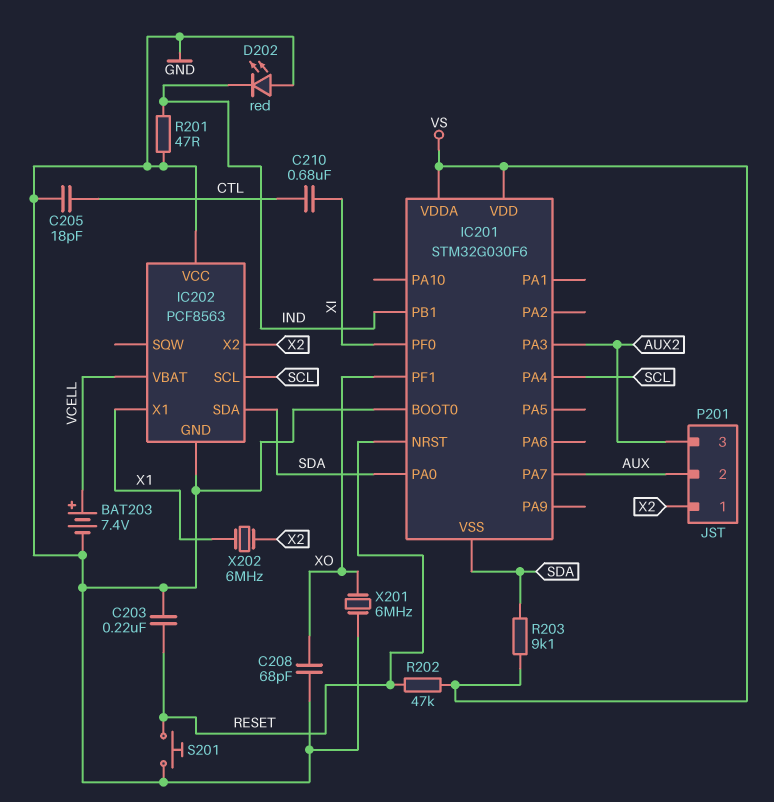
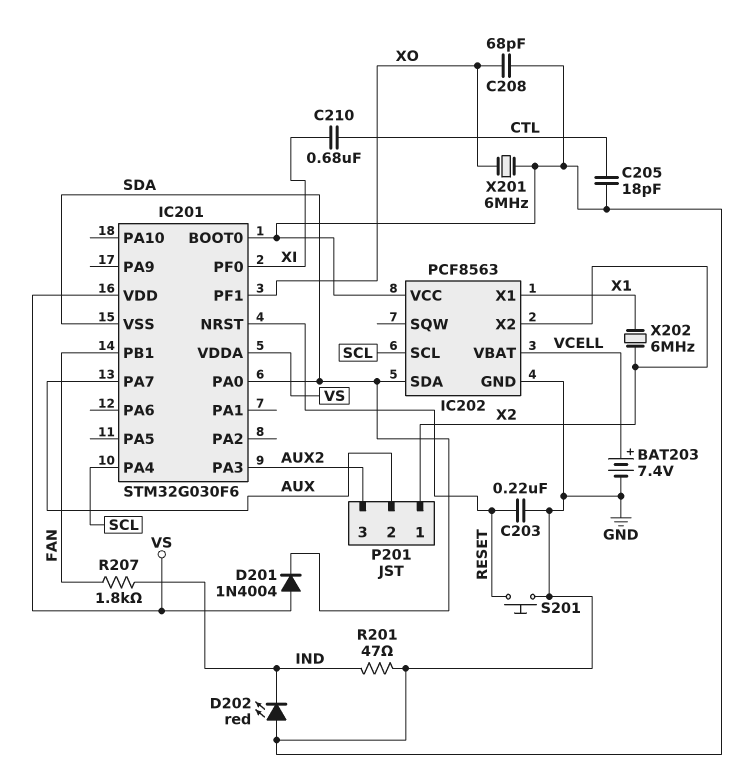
D201: none -> diode 1N4004 (A VS, K SDA)
IC201 pin PB1: IND -> FAN
R202: 47k (RESET, VS) -> none
R203: 9.1k (SDA, VS) -> none
R207: none -> 1.8k (FAN, IND)

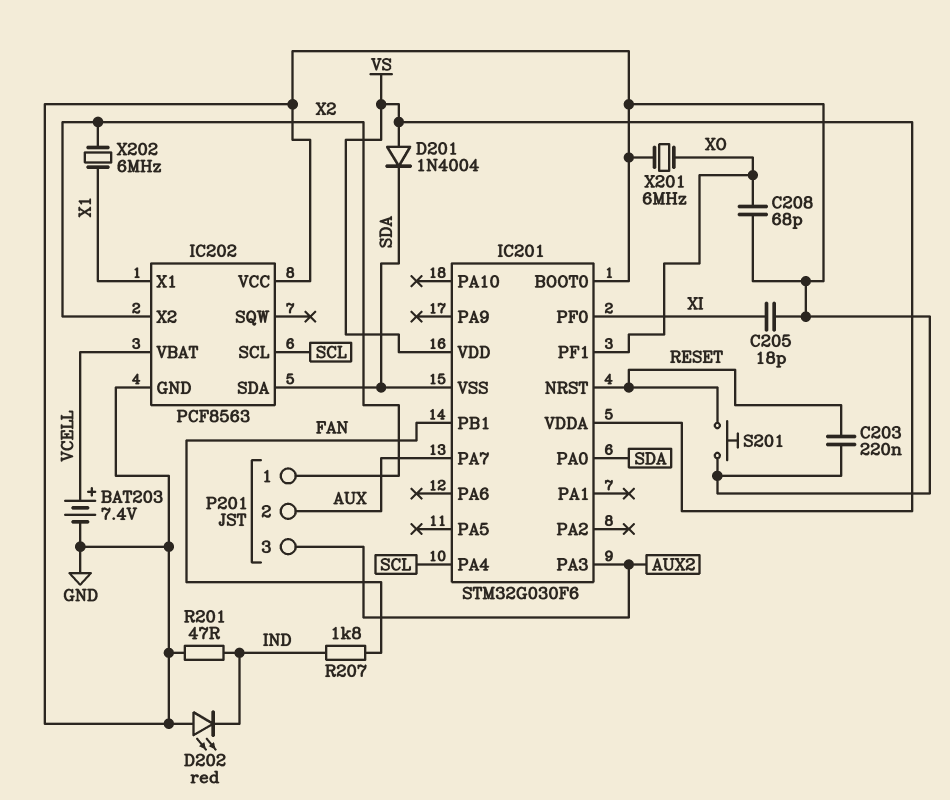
C205: 18pF (CTL, GND) -> 18pF (GND, XI)
C210: 680nF (CTL, XI) -> none

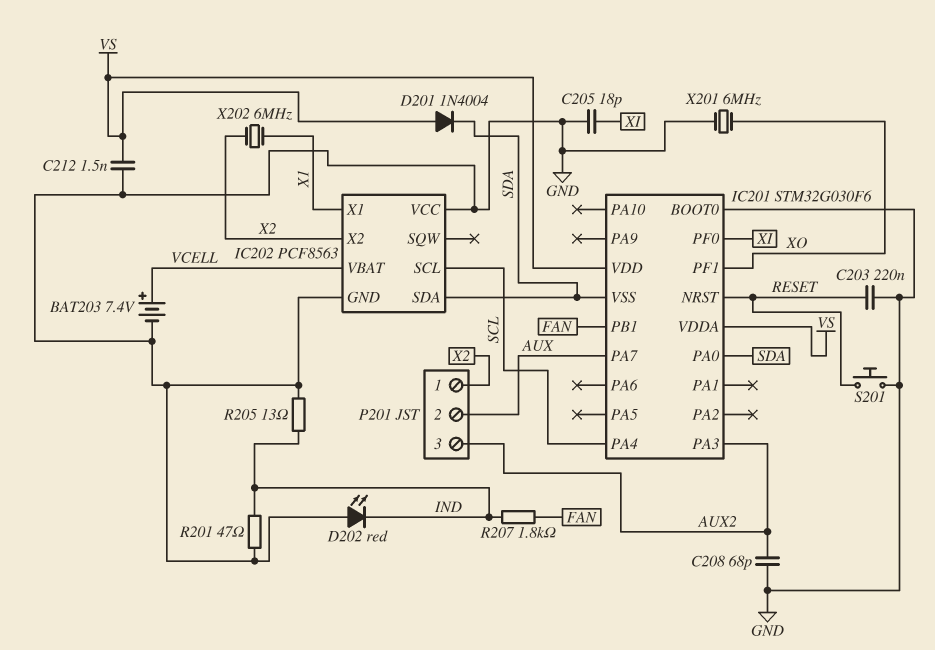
C208: 68pF (GND, XO) -> 68pF (AUX2, GND)
C212: none -> 1.5nF (GND, VS)
R205: none -> 13 (GND, IND)

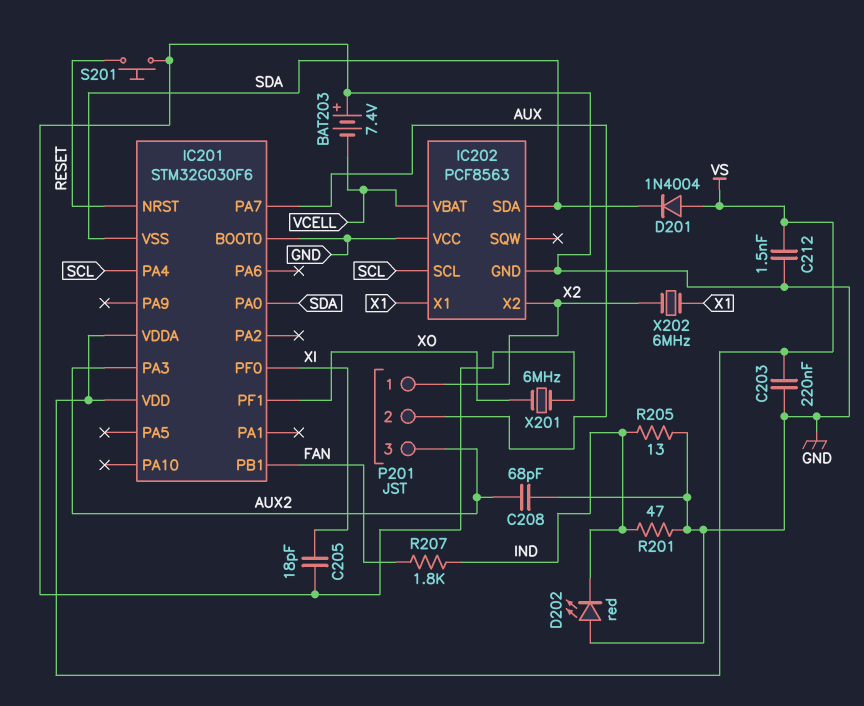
BAT203: 7.4V (plus VCELL, minus GND) -> 7.4V (plus GND, minus VCELL)
C203: 220nF (GND, RESET) -> 220nF (GND, VS)

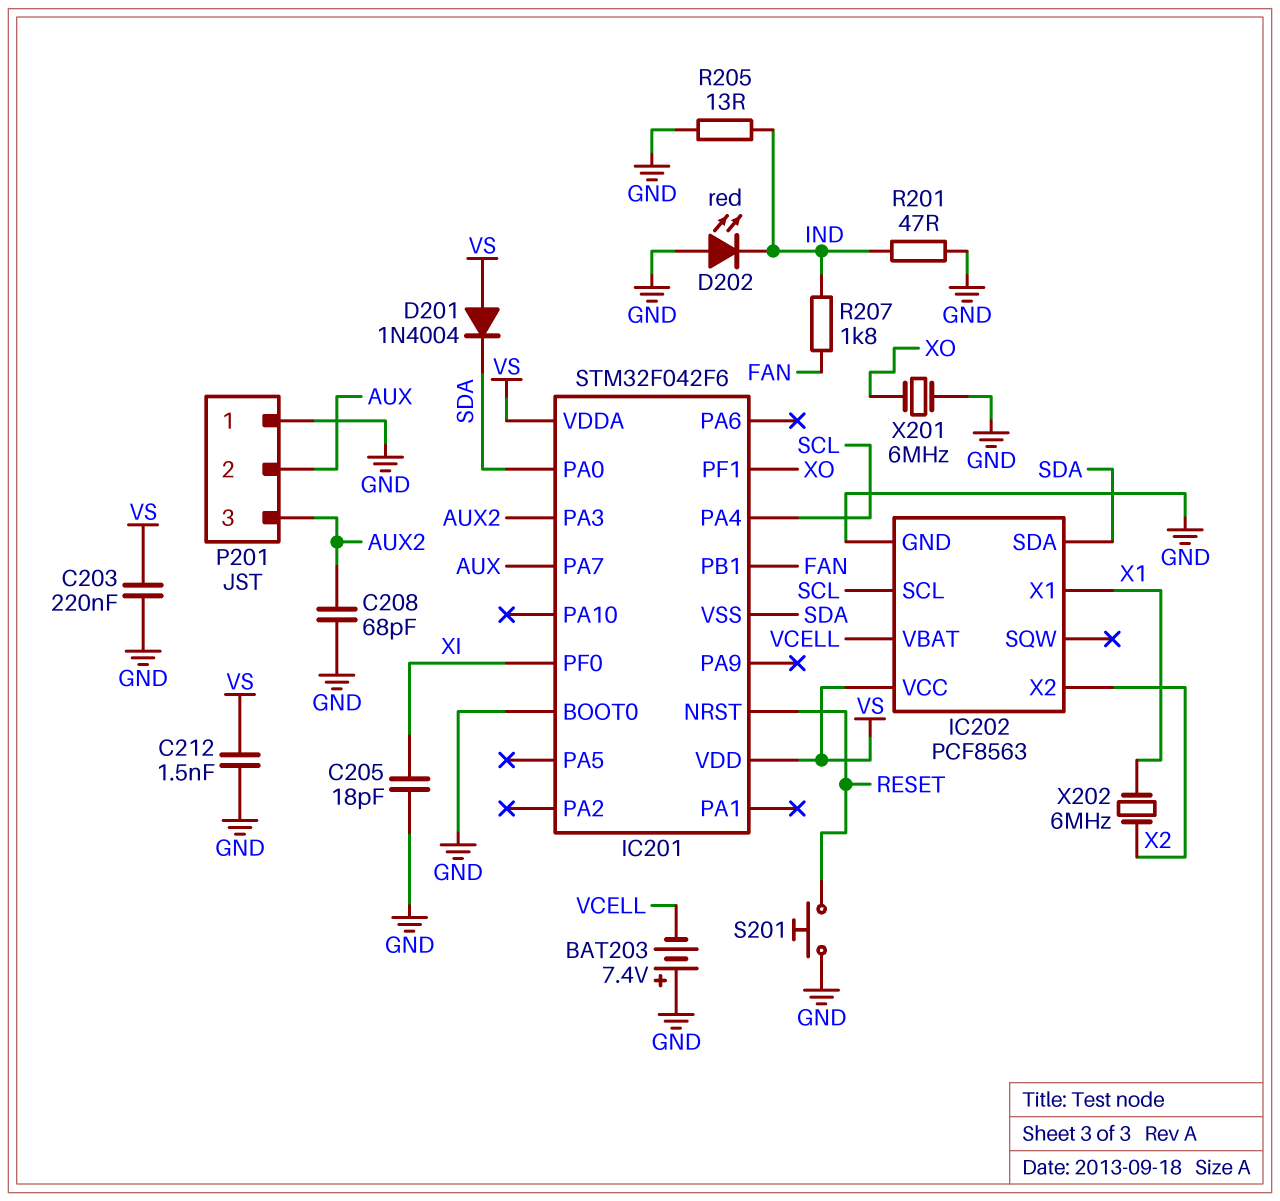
IC201: STM32G030F6 -> STM32F042F6
IC202 pin VCC: GND -> VS
P201 pin 1: X2 -> GND

